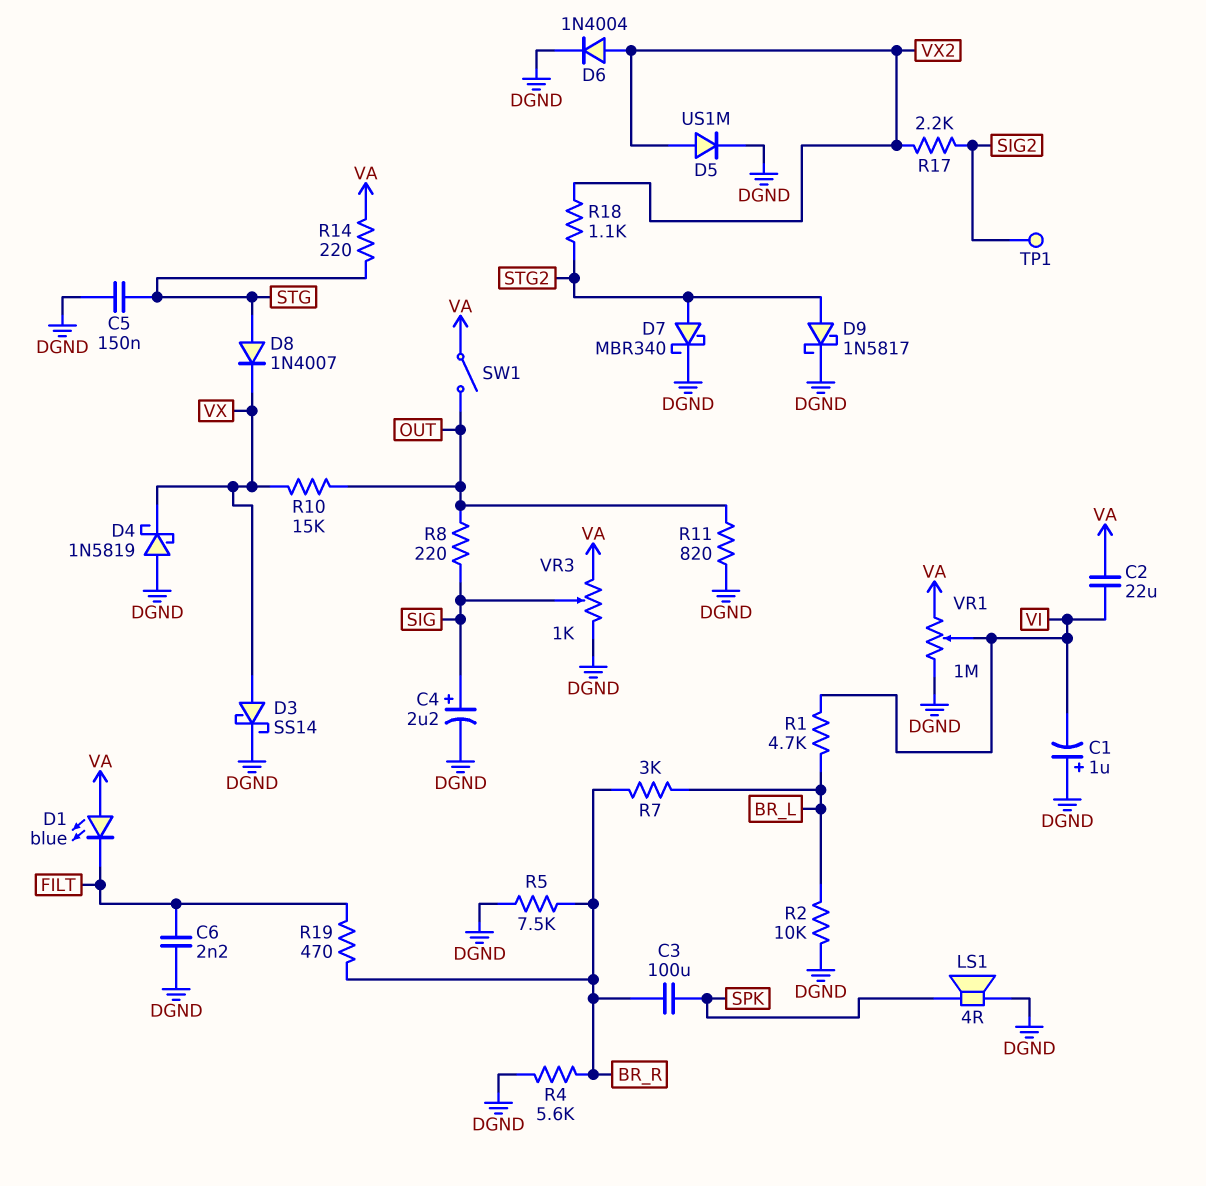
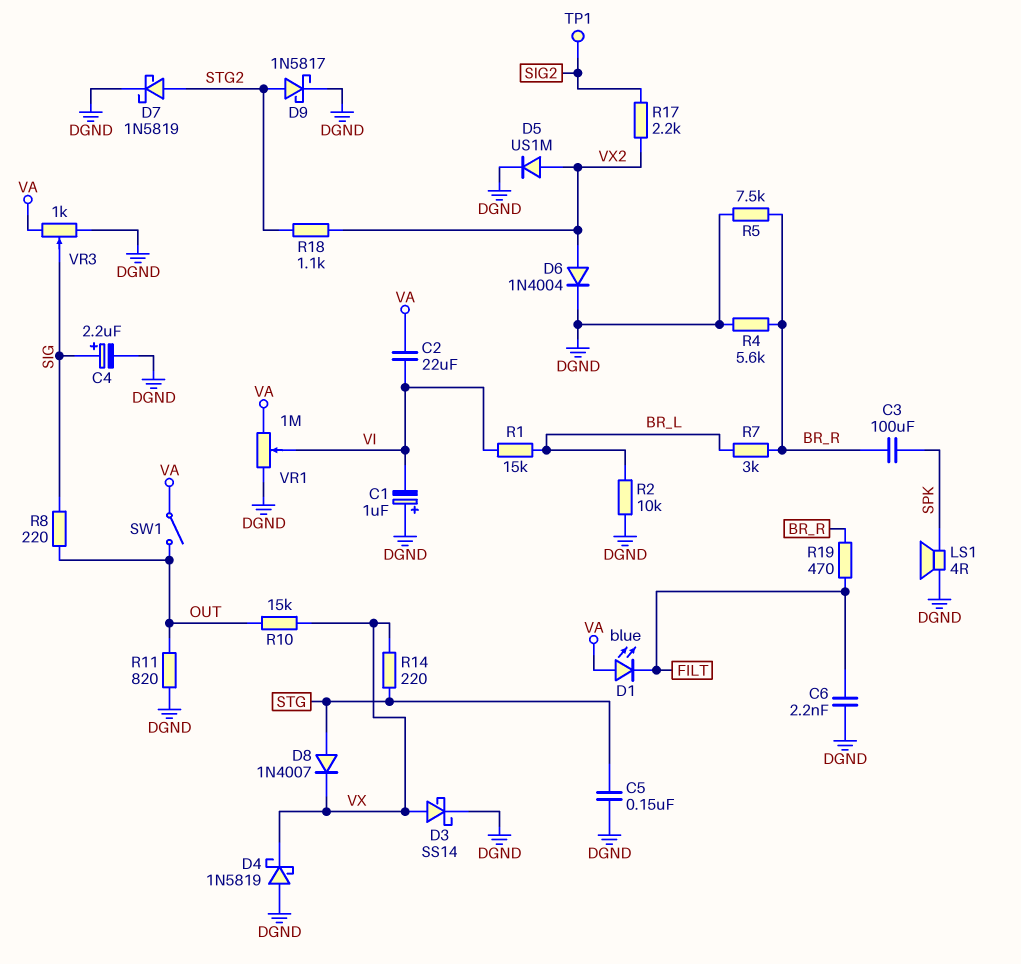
D7: schottky MBR340 (A STG2, K DGND) -> schottky 1N5819 (A STG2, K DGND)
R1: 4.7k (BR_L, VI) -> 15k (BR_L, VI)
R14: 220 (STG, VA) -> 220 (STG, VX)

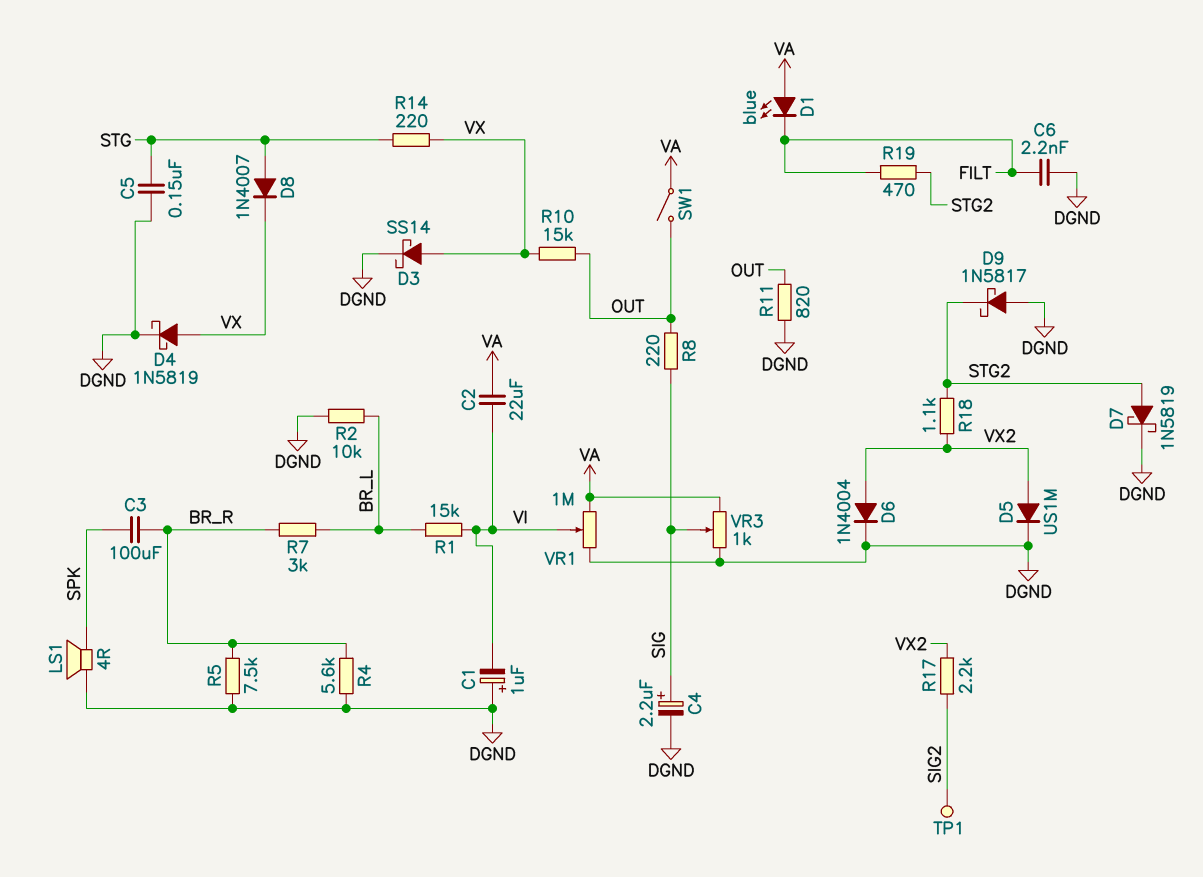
D4: schottky 1N5819 (A DGND, K VX) -> schottky 1N5819 (A VX, K DGND)
D9: schottky 1N5817 (A STG2, K DGND) -> schottky 1N5817 (A DGND, K STG2)
R19: 470 (BR_R, FILT) -> 470 (FILT, STG2)

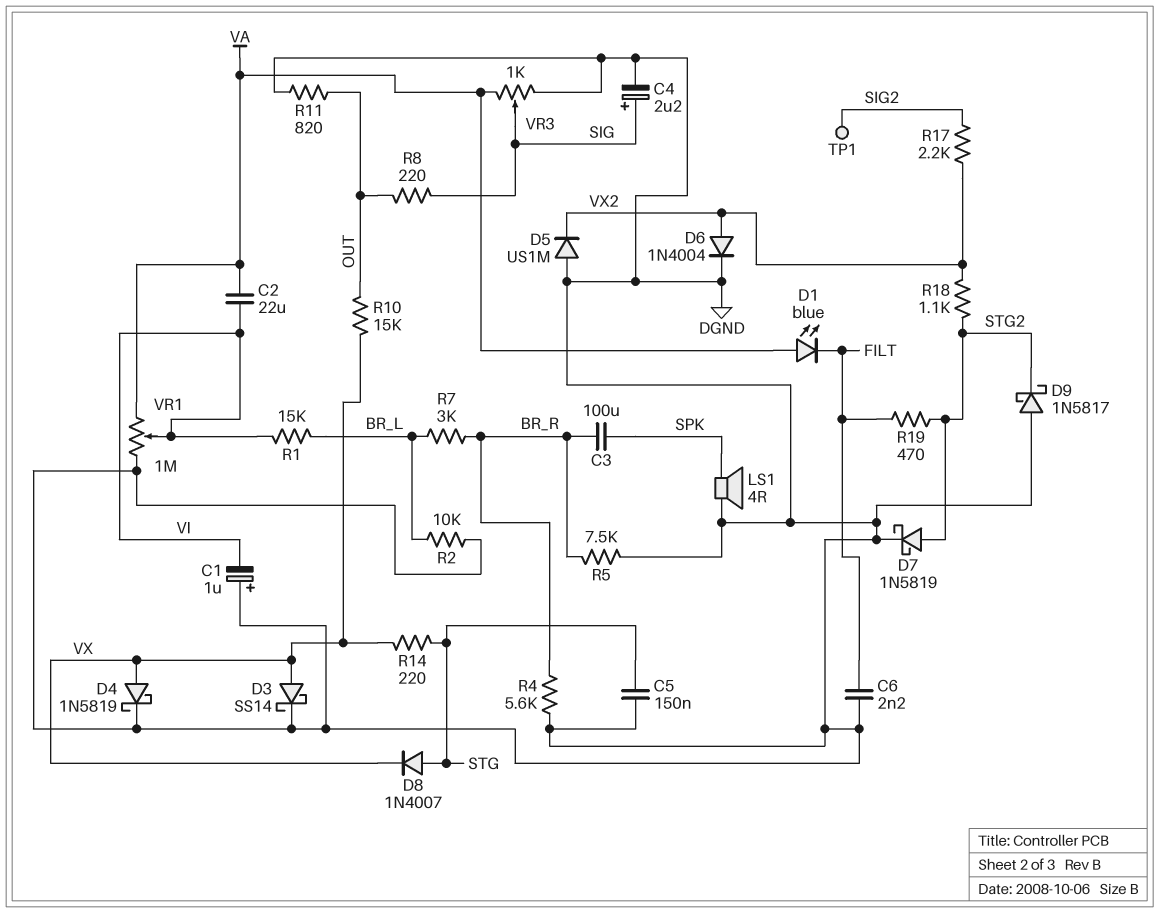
D5: diode US1M (A VX2, K DGND) -> diode US1M (A DGND, K VX2)
SW1: switch (OUT, VA) -> none

